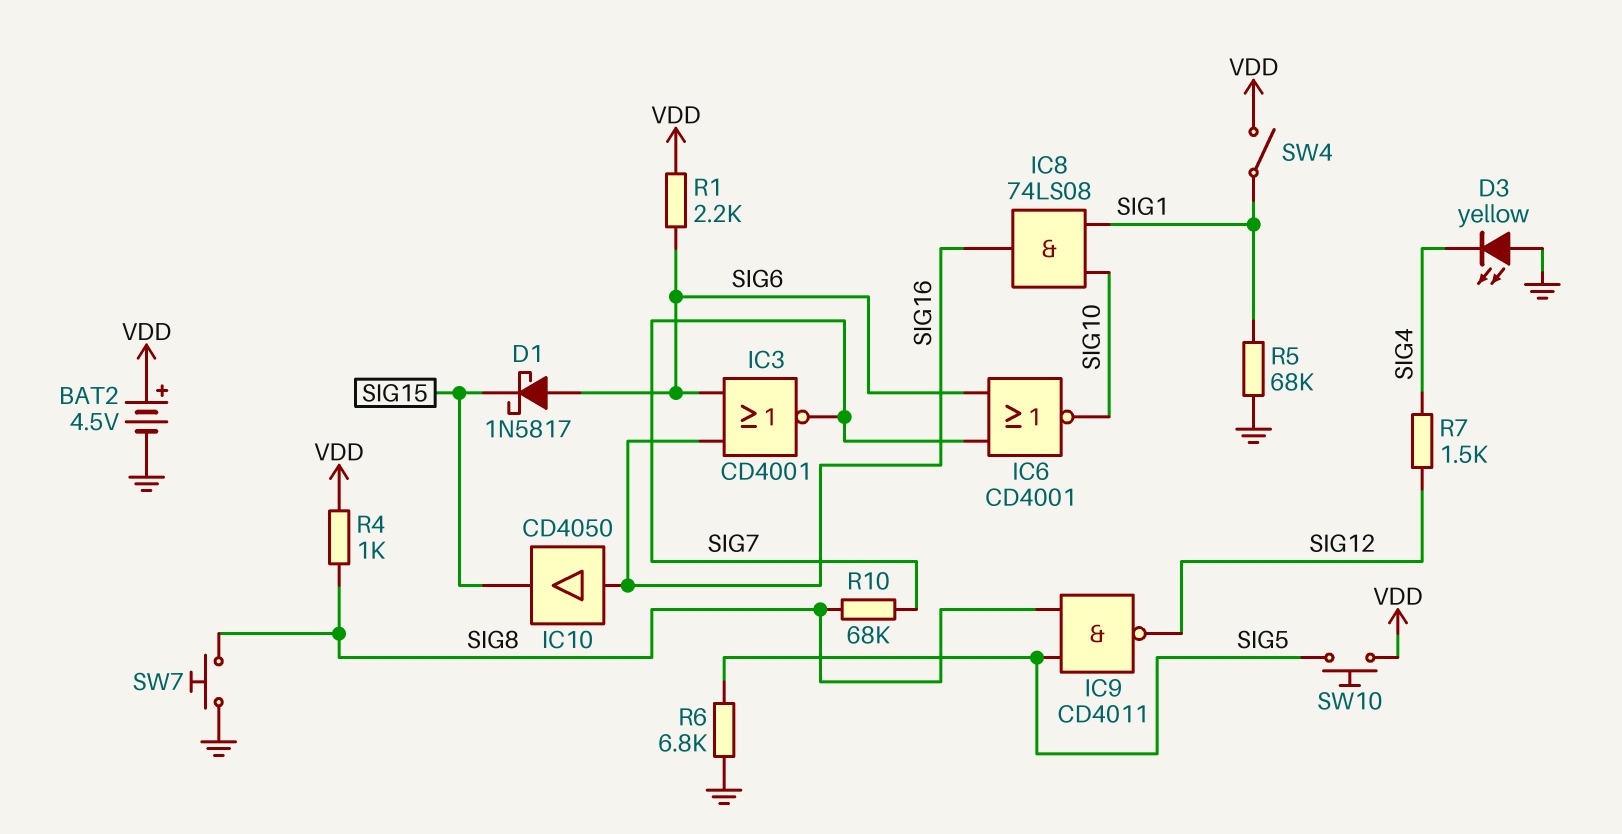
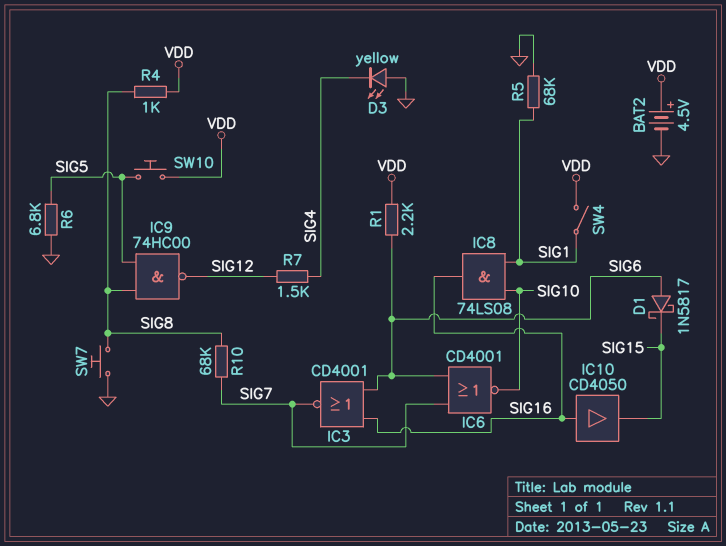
IC9: NAND CD4011 (in SIG5, in SIG8, out SIG12) -> NAND 74HC00 (in SIG5, in SIG8, out SIG12)

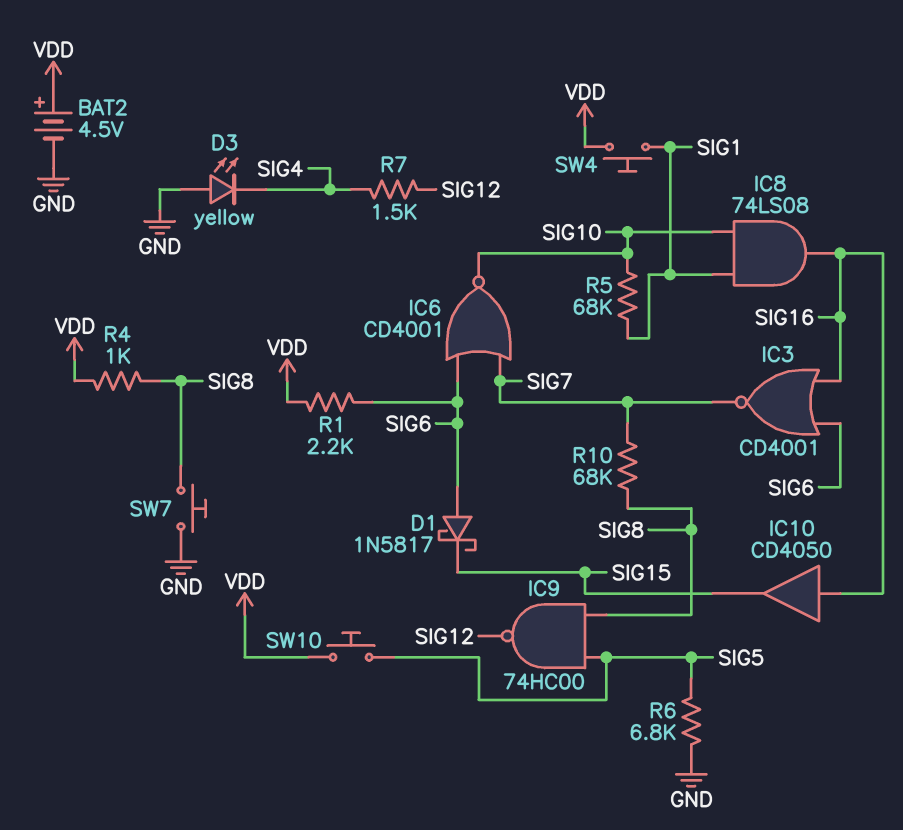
R5: 68k (GND, SIG1) -> 68k (SIG1, SIG10)
SW4: switch (SIG1, VDD) -> button (SIG1, VDD)

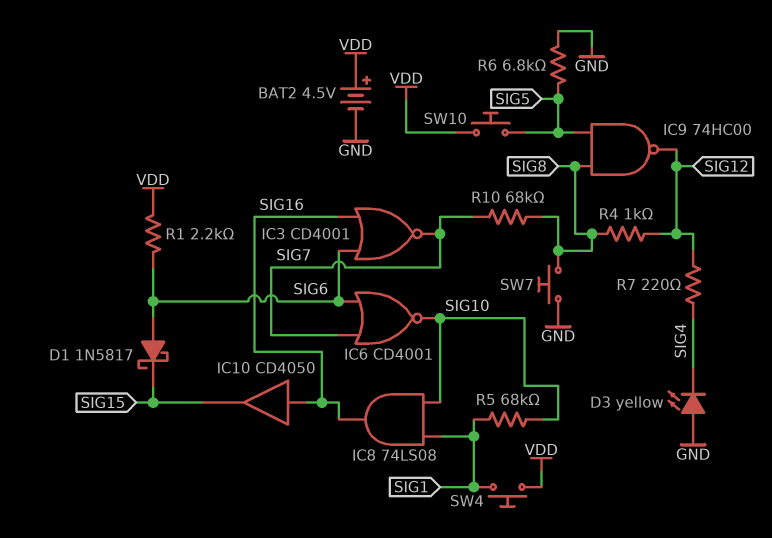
R4: 1k (SIG8, VDD) -> 1k (SIG8, SIG12)
R7: 1.5k (SIG4, SIG12) -> 220 (SIG4, SIG12)

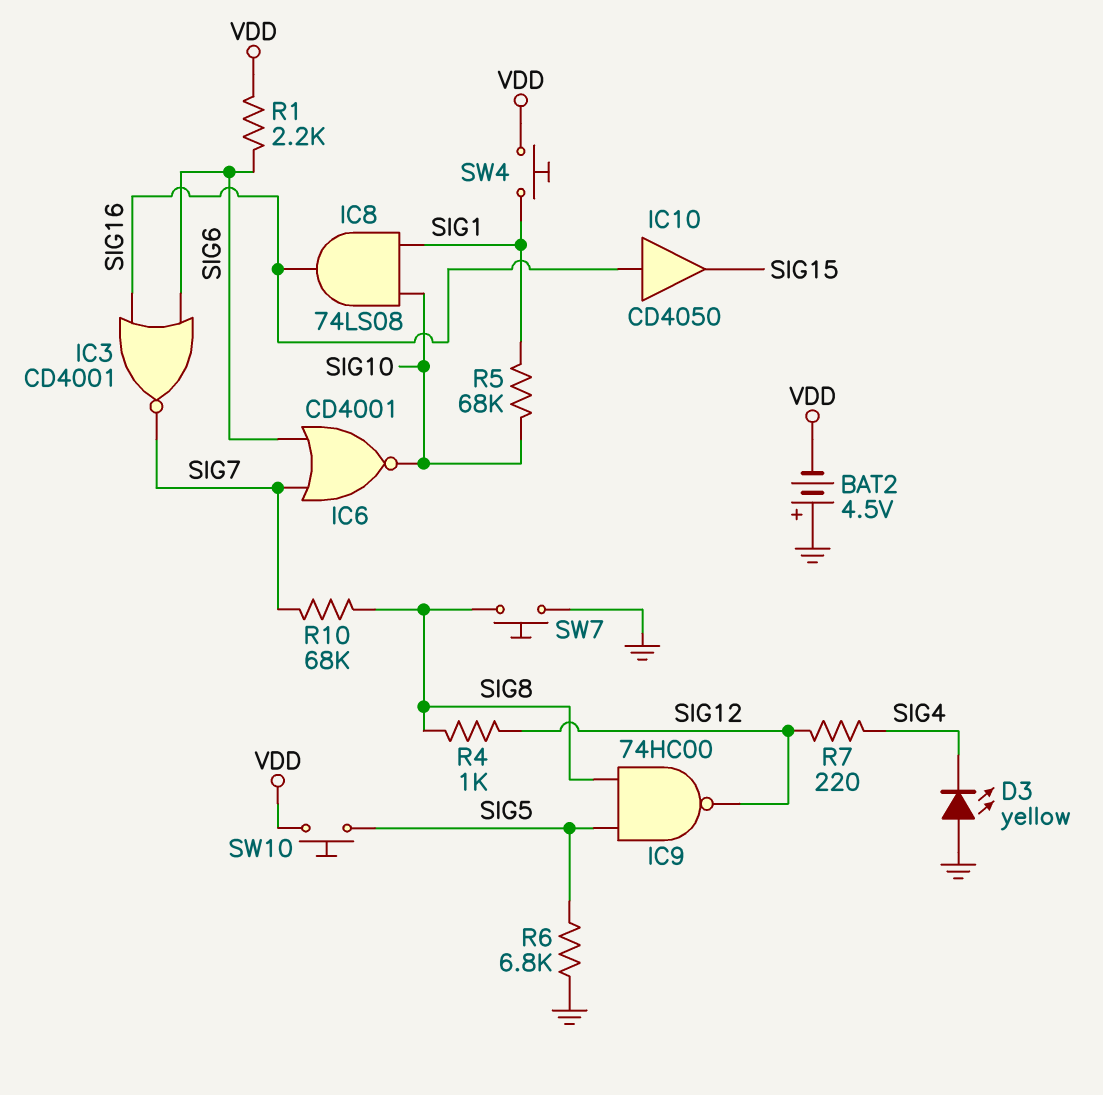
BAT2: 4.5V (plus VDD, minus GND) -> 4.5V (plus GND, minus VDD)
D1: schottky 1N5817 (A SIG6, K SIG15) -> none

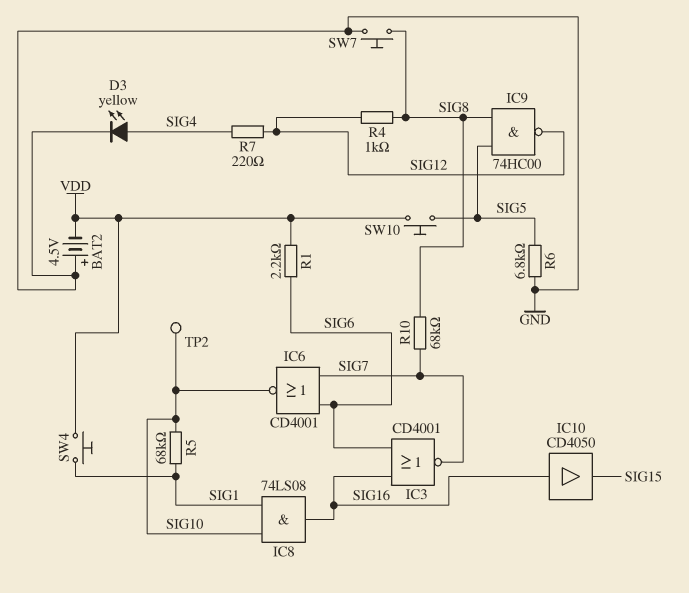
D3: LED yellow (A GND, K SIG4) -> LED yellow (A SIG4, K GND)
TP2: none -> test point (SIG10)

